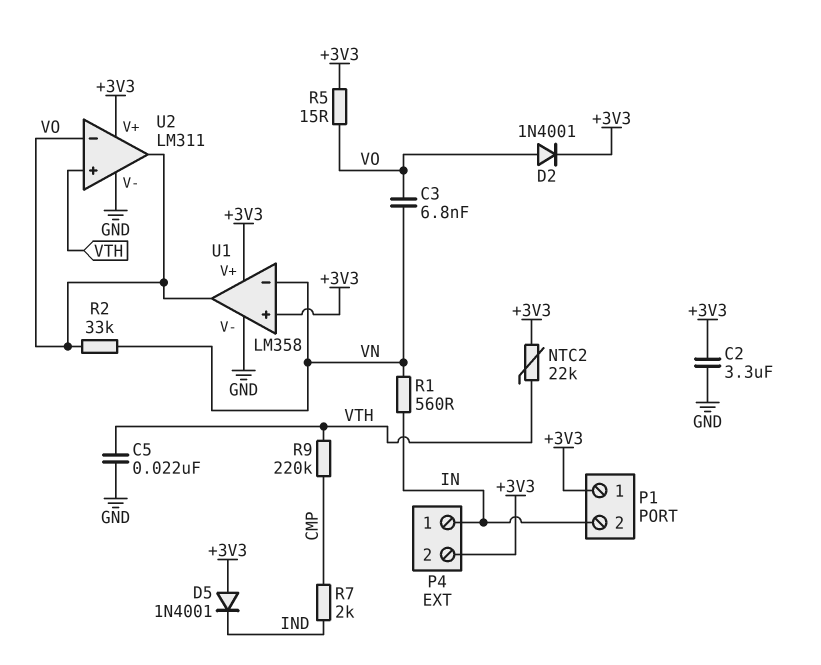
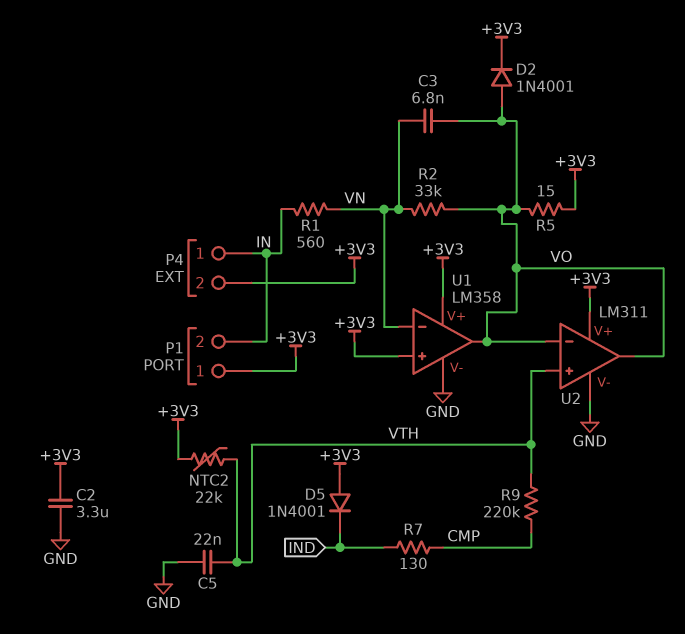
R7: 2k (CMP, IND) -> 130 (CMP, IND)

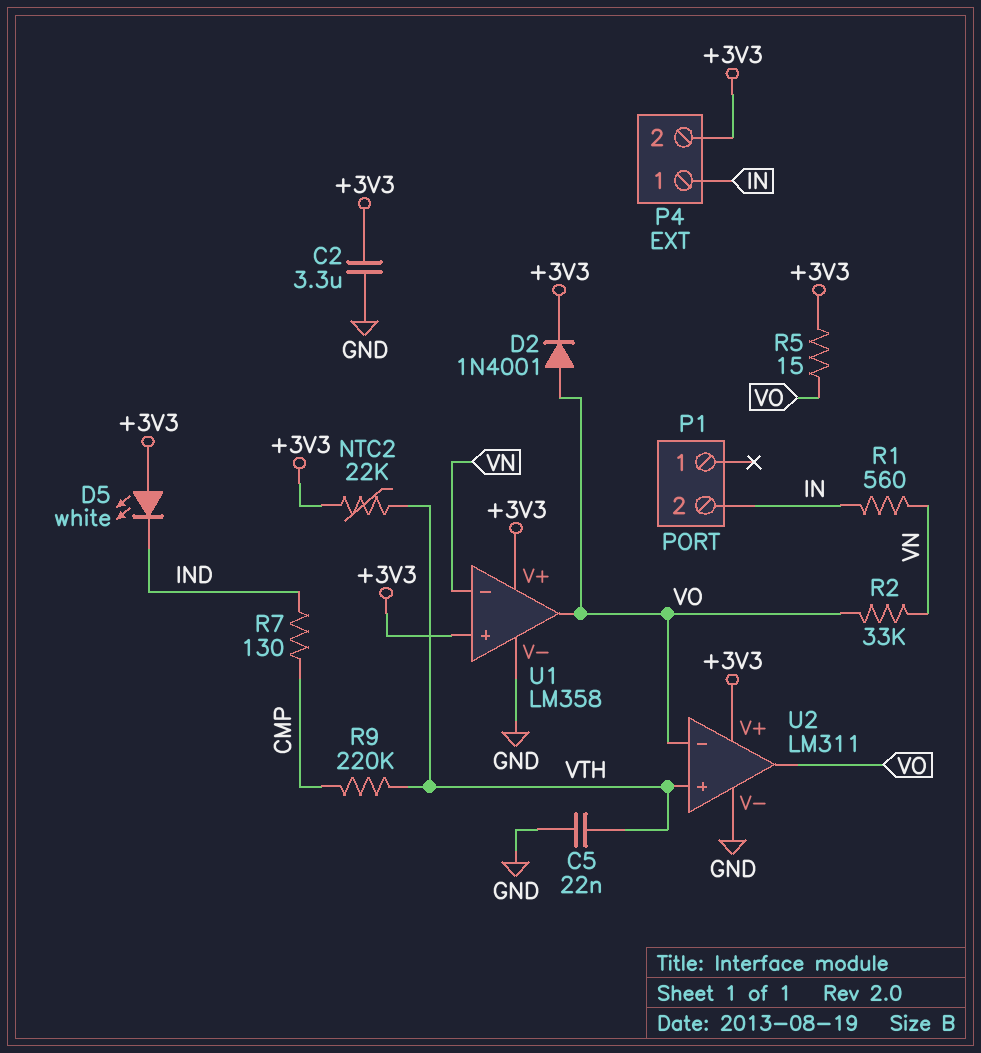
C3: 6.8nF (VN, VO) -> none
D5: diode 1N4001 (A +3V3, K IND) -> LED white (A +3V3, K IND)
P1 pin 1: +3V3 -> none

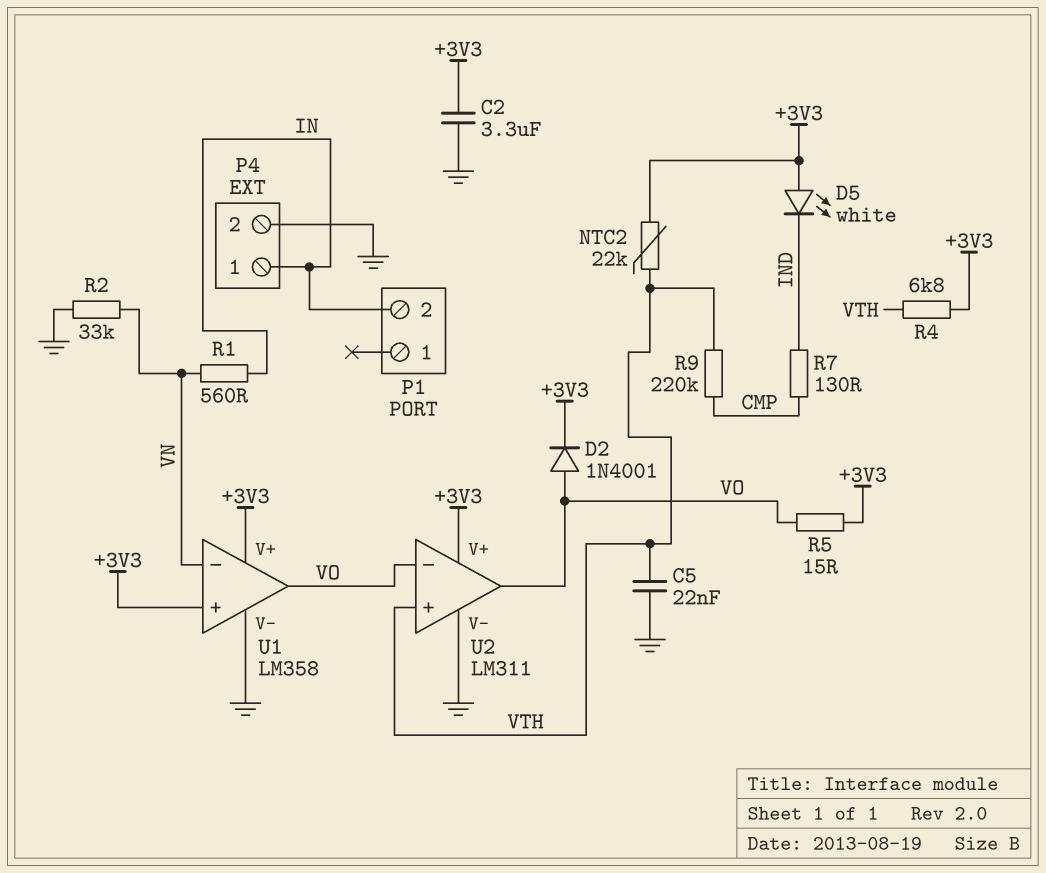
P4 pin 2: +3V3 -> GND
R2: 33k (VN, VO) -> 33k (GND, VN)
R4: none -> 6.8k (+3V3, VTH)

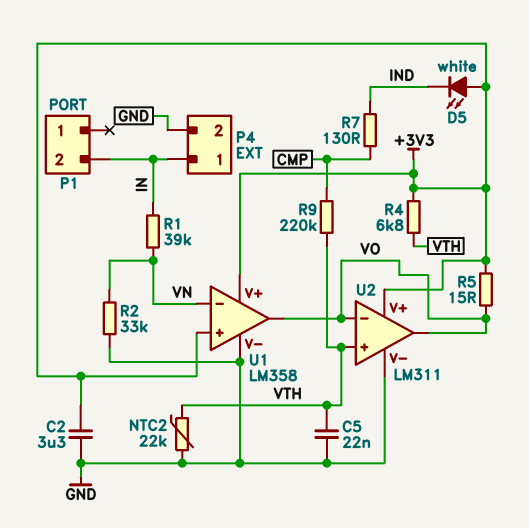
D2: diode 1N4001 (A VO, K +3V3) -> none
NTC2: 22k (+3V3, VTH) -> 22k (GND, VTH)
R1: 560 (IN, VN) -> 39k (IN, VN)

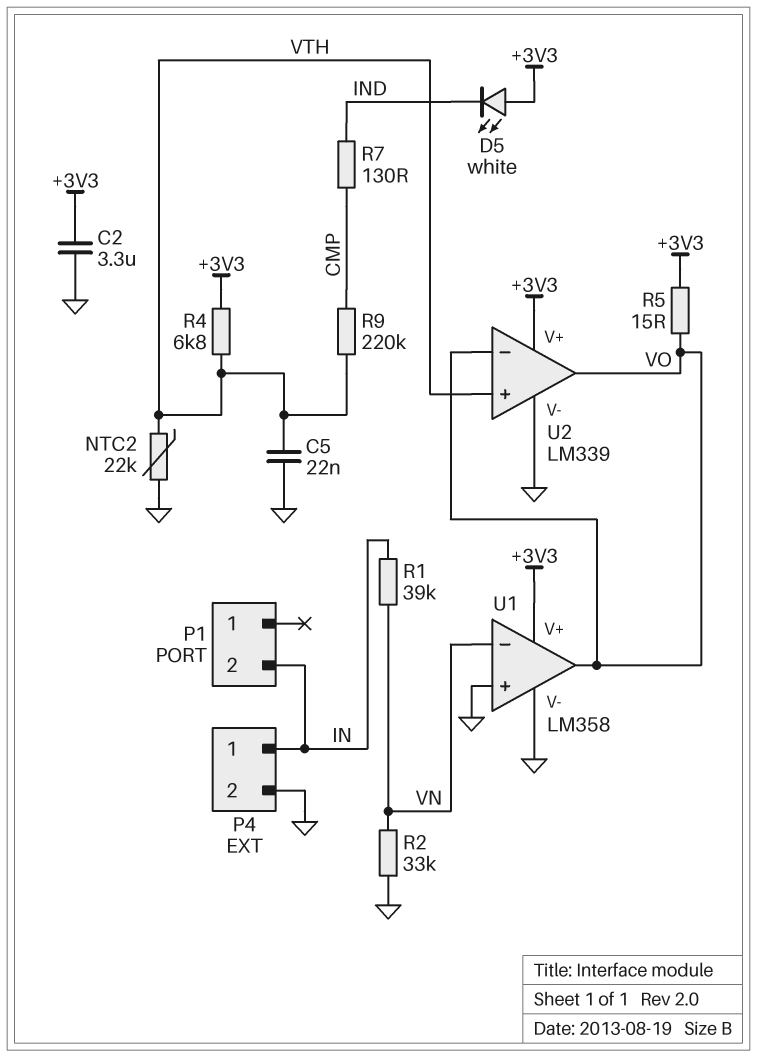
U1 pin in+: +3V3 -> GND
U2: LM311 -> LM339

